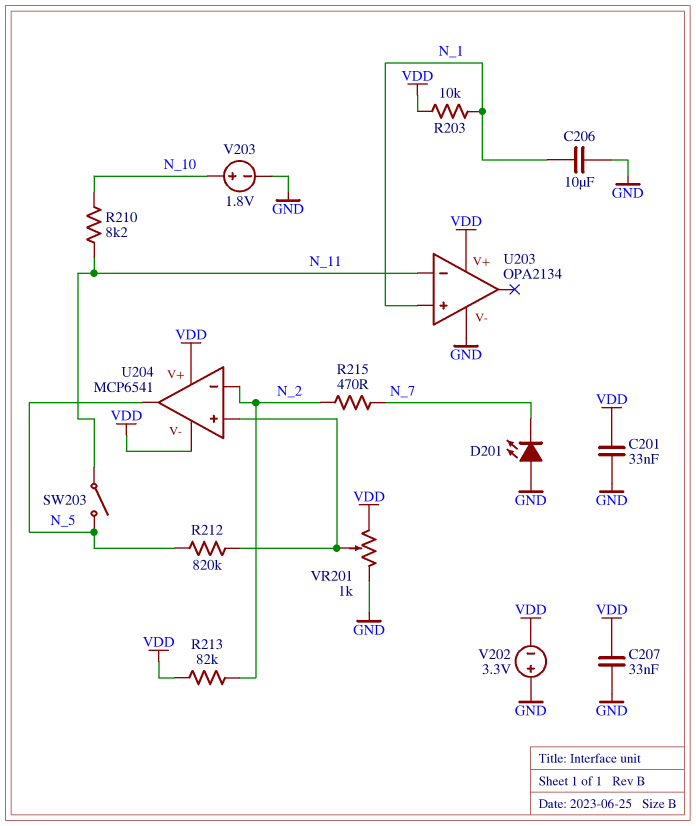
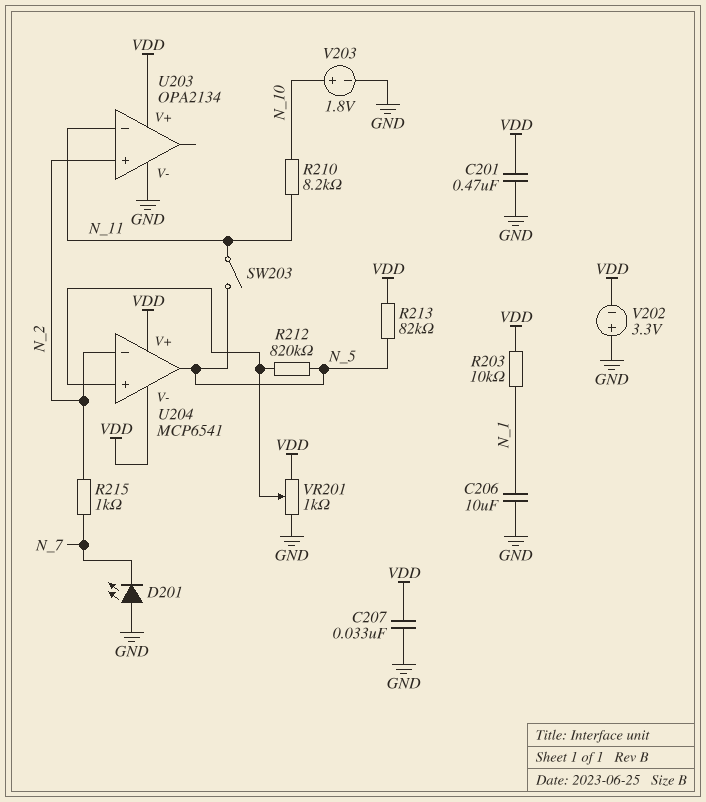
C201: 33nF (GND, VDD) -> 470nF (GND, VDD)
R213: 82k (N_2, VDD) -> 82k (N_5, VDD)
R215: 470 (N_2, N_7) -> 1k (N_2, N_7)
U203 pin in+: N_1 -> N_2

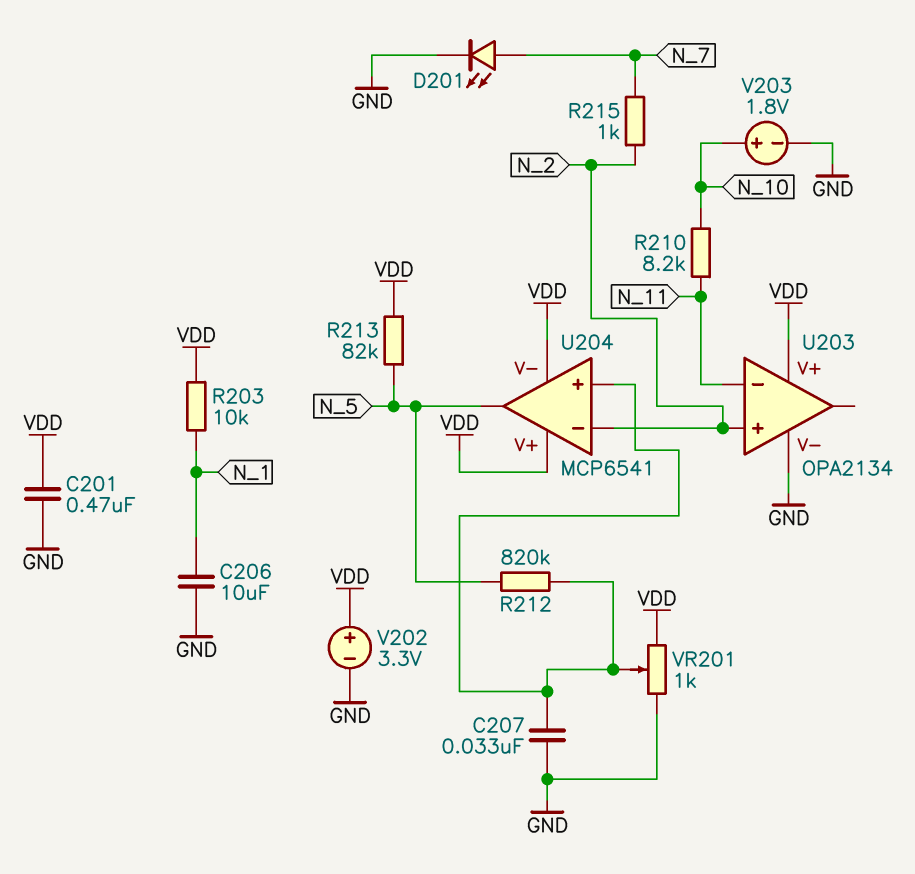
C207: 33nF (GND, VDD) -> 33nF (GND, U204/in+)
D201: LED (A GND, K N_7) -> LED (A N_7, K GND)
SW203: switch (N_5, N_11) -> none
V202: 3.3V (plus GND, minus VDD) -> 3.3V (plus VDD, minus GND)

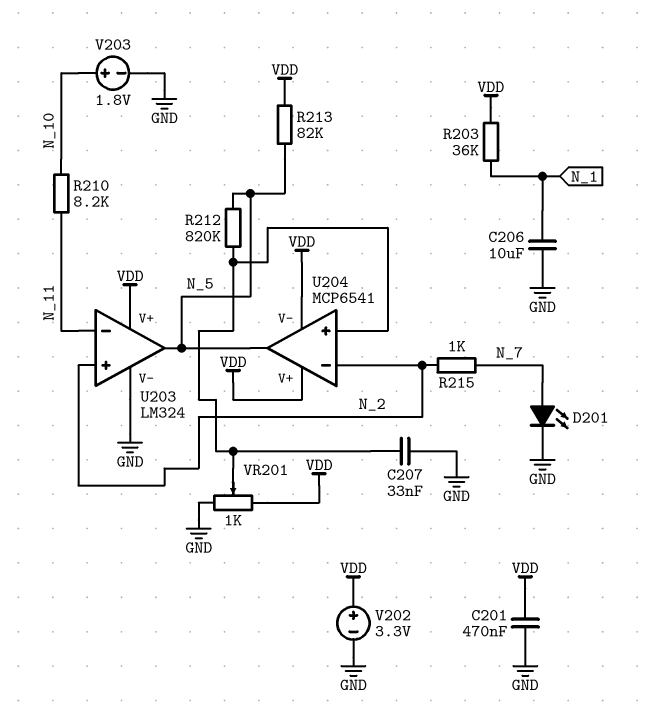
R203: 10k (N_1, VDD) -> 36k (N_1, VDD)
U203: OPA2134 -> LM324
U203 pin out: none -> N_5

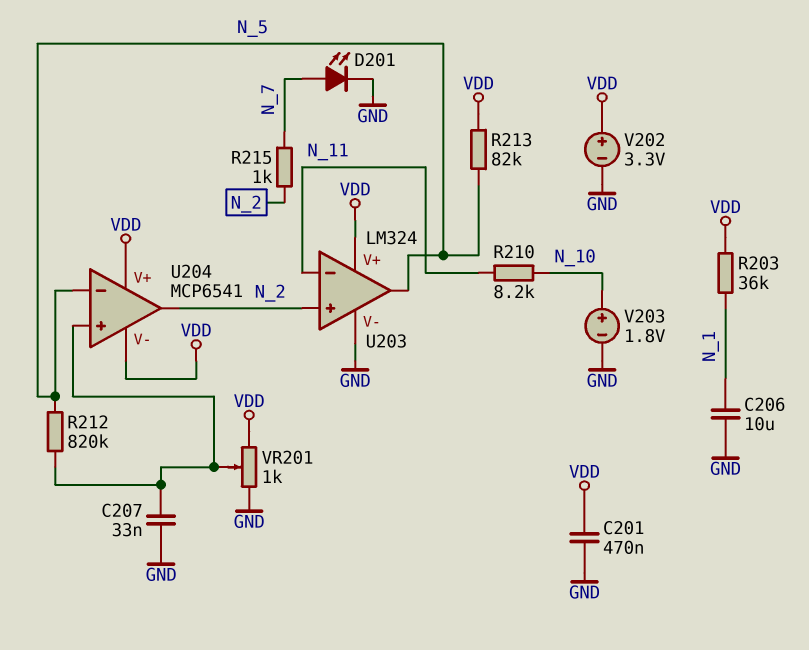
U204 pin in-: N_2 -> N_5
U204 pin out: N_5 -> N_2

